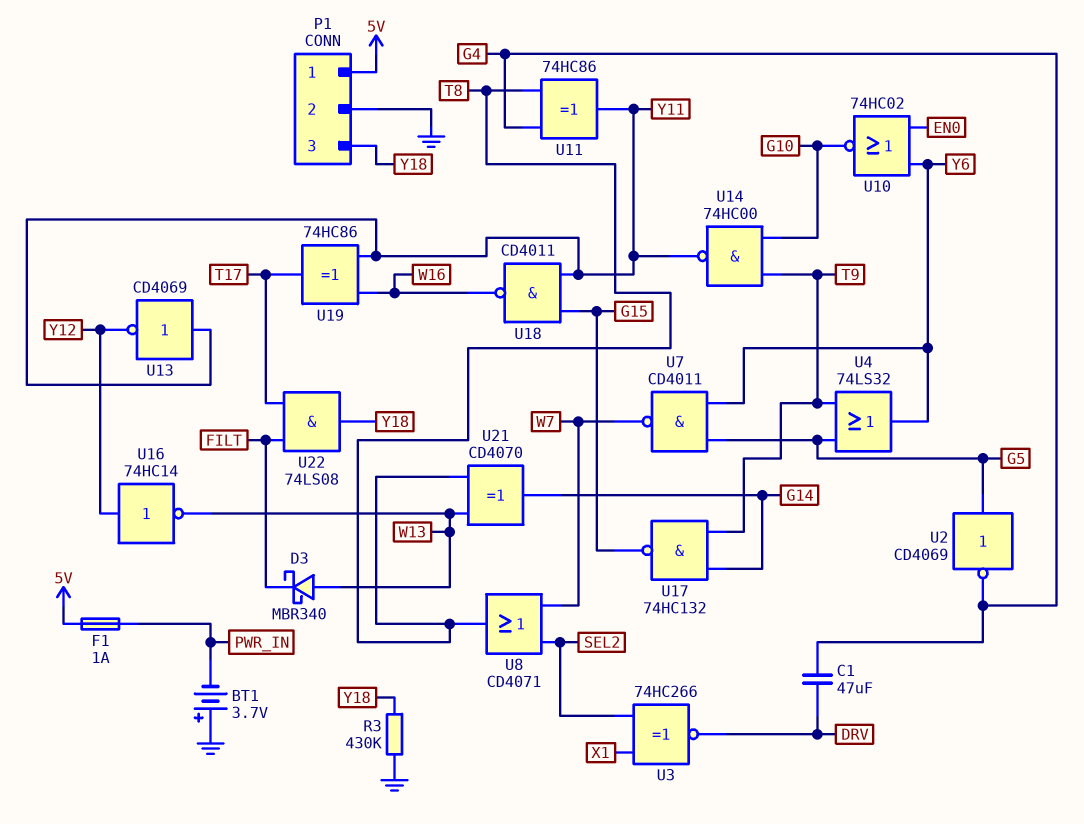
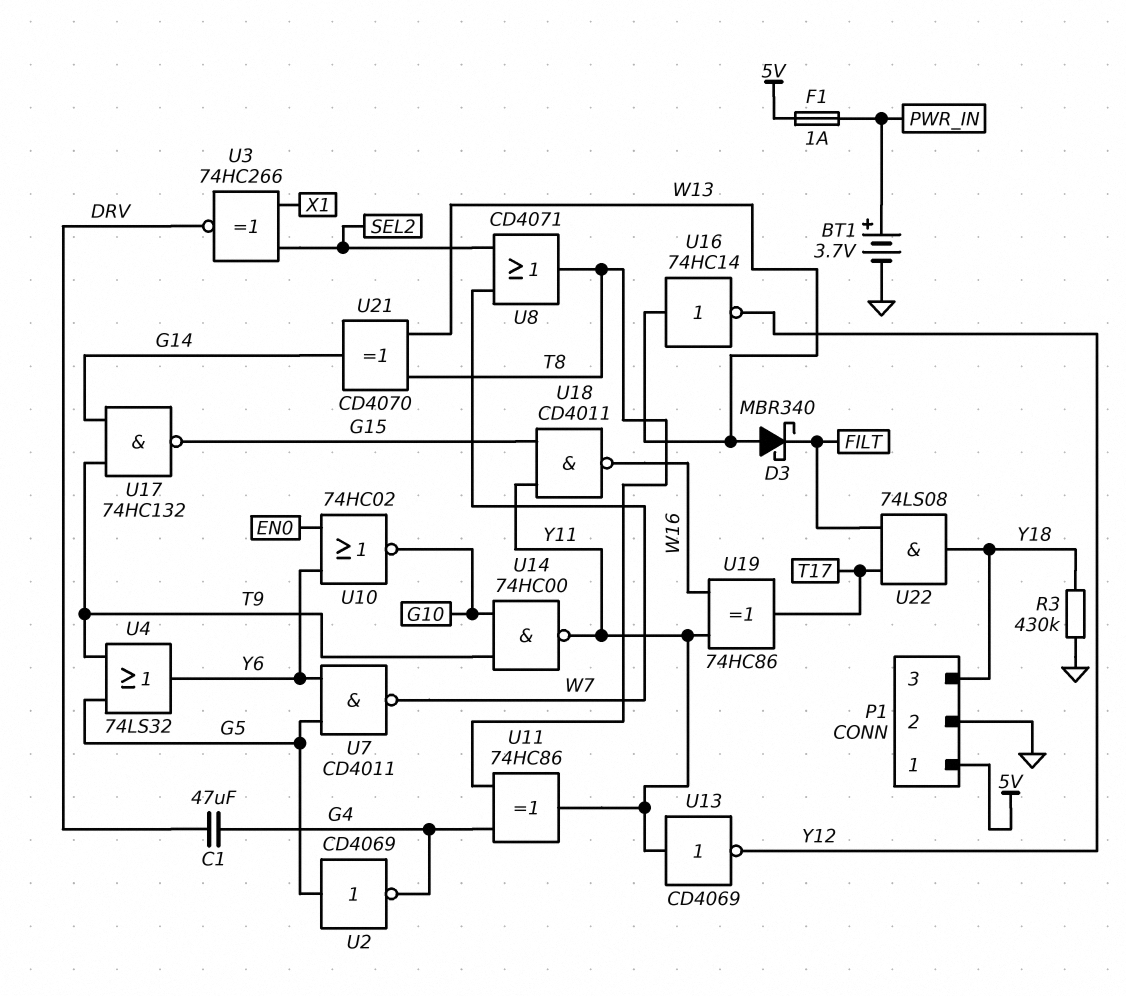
BT1: 3.7V (plus GND, minus PWR_IN) -> 3.7V (plus PWR_IN, minus GND)
U16: NOT 74HC14 (in Y12, out W13) -> NOT 74HC14 (in W13, out Y12)

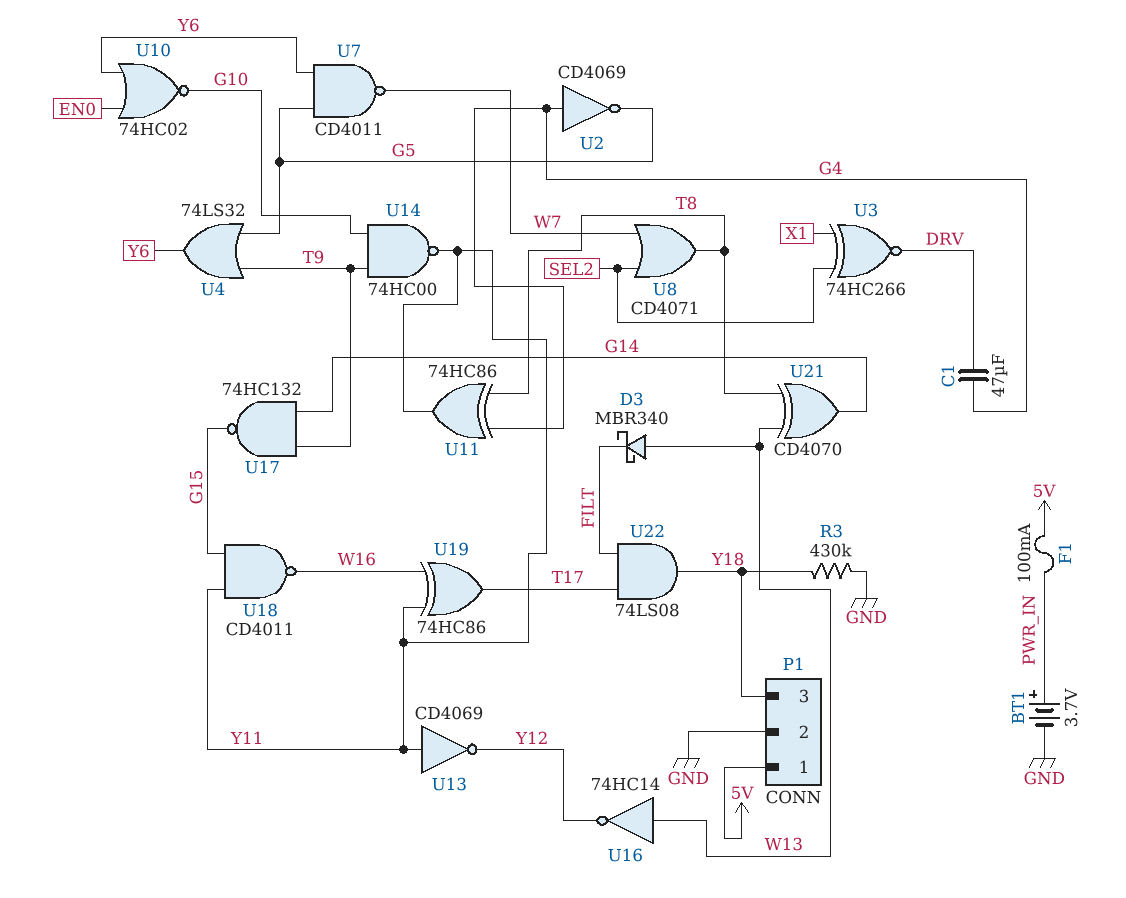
F1: 1A (5V, PWR_IN) -> 100mA (5V, PWR_IN)
U2: NOT CD4069 (in G5, out G4) -> NOT CD4069 (in G4, out G5)

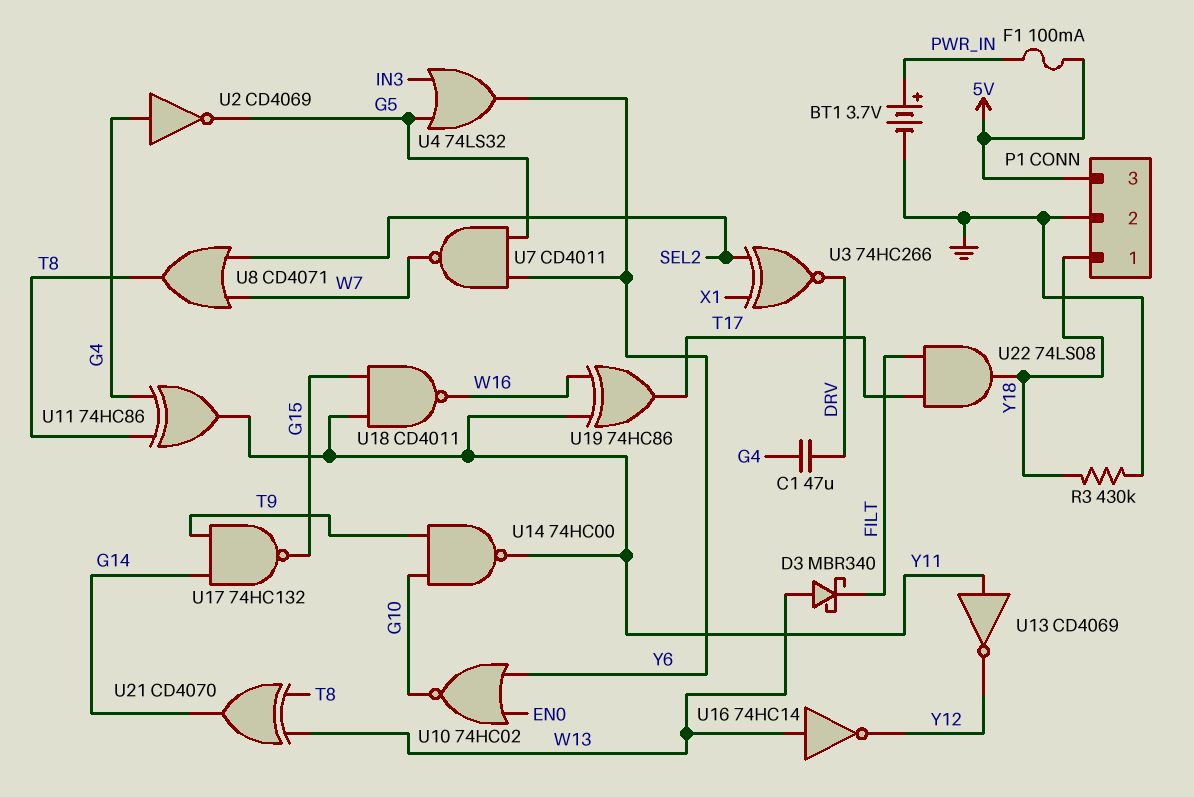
P1 pin 1: 5V -> Y18
P1 pin 3: Y18 -> 5V
U4: OR 74LS32 (in G5, in T9, out Y6) -> OR 74LS32 (in G5, in IN3, out Y6)

